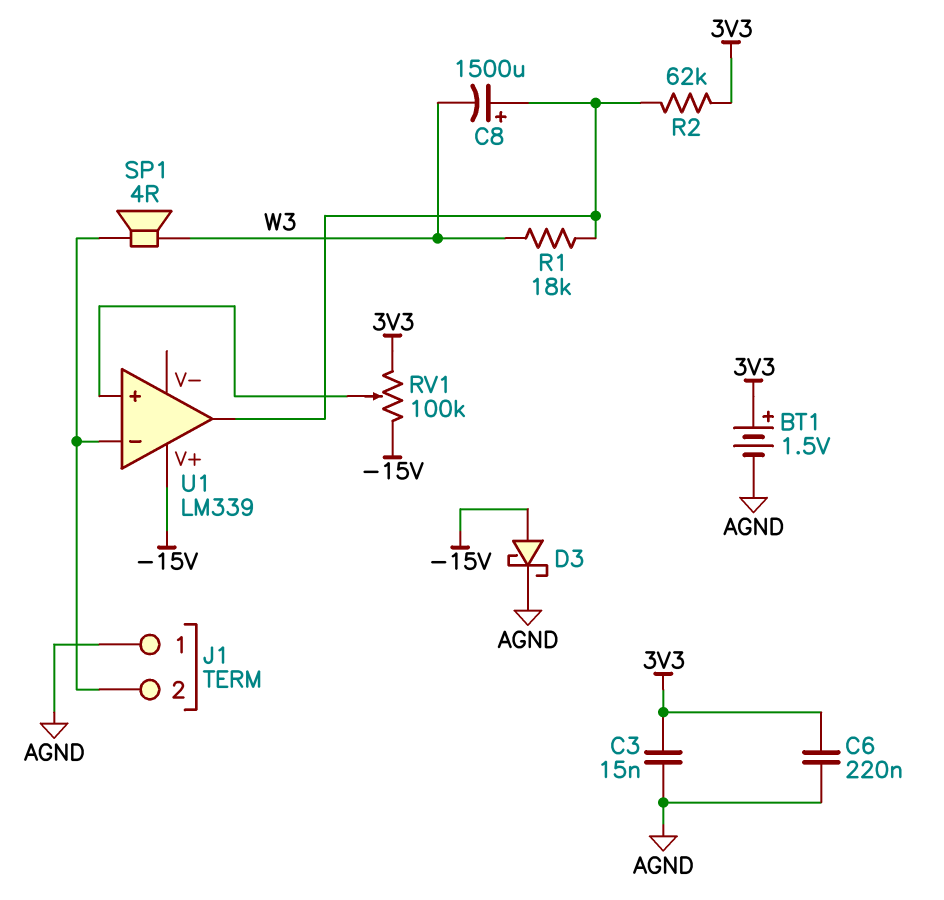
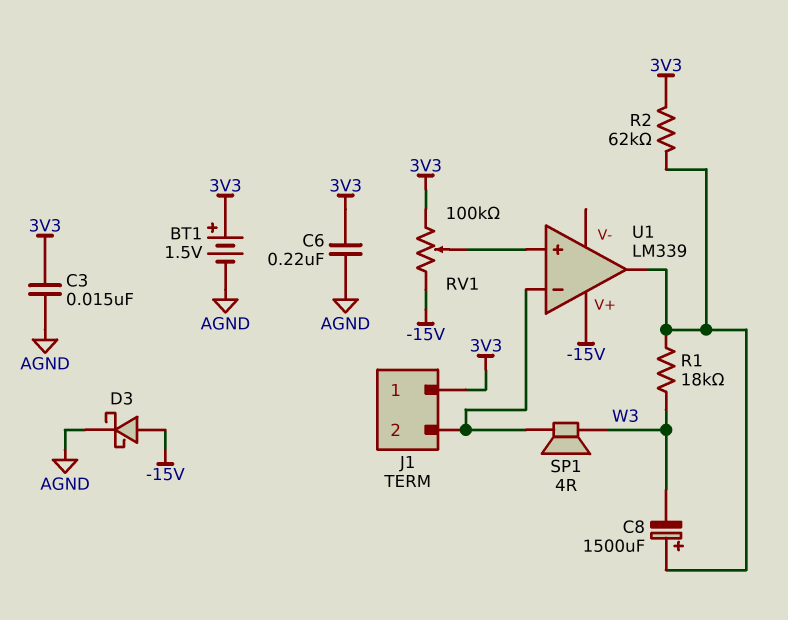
J1 pin 1: AGND -> 3V3

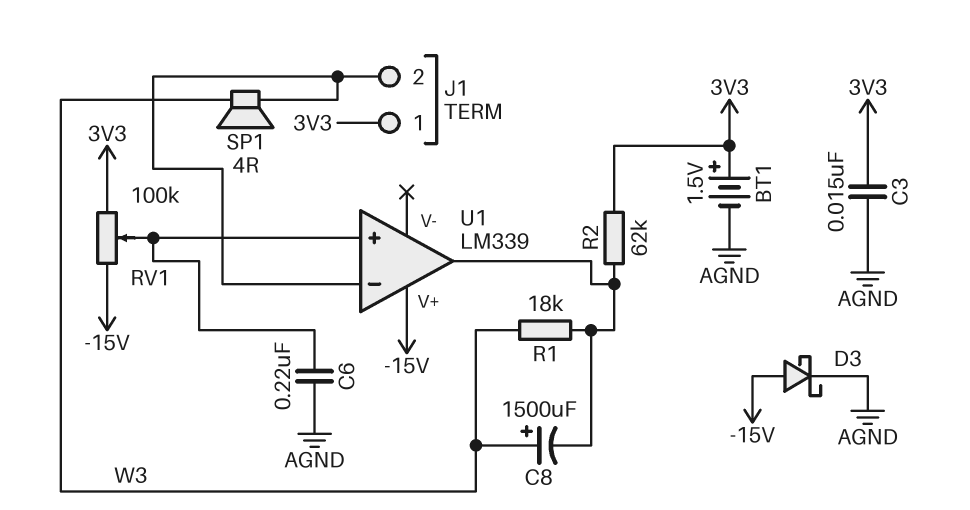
C6: 220nF (3V3, AGND) -> 220nF (AGND, U1/in+)
C8: 1500uF (plus U1/out, minus W3) -> 1500uF (plus W3, minus U1/out)

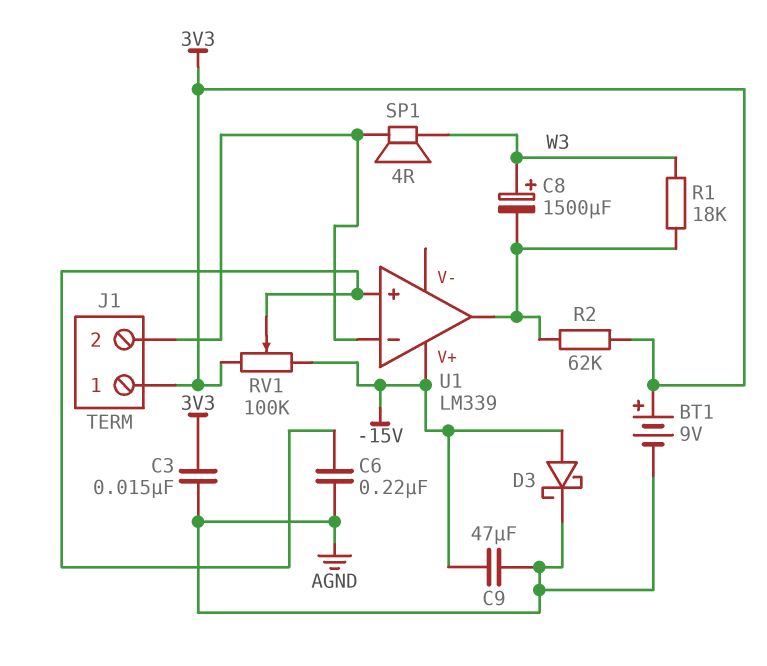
BT1: 1.5V (plus 3V3, minus AGND) -> 9V (plus 3V3, minus AGND)
C9: none -> 47uF (-15V, AGND)

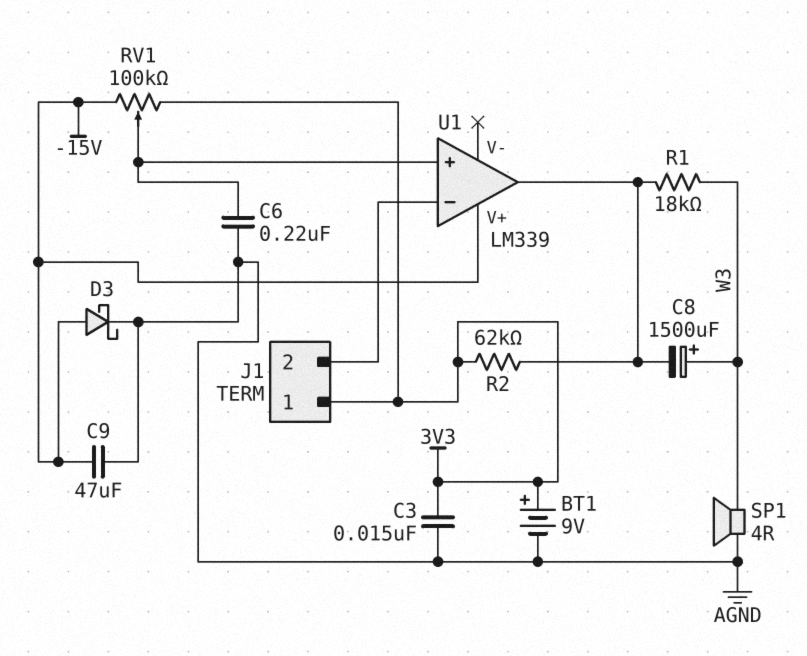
SP1: speaker 4R (J1/2, W3) -> speaker 4R (AGND, W3)

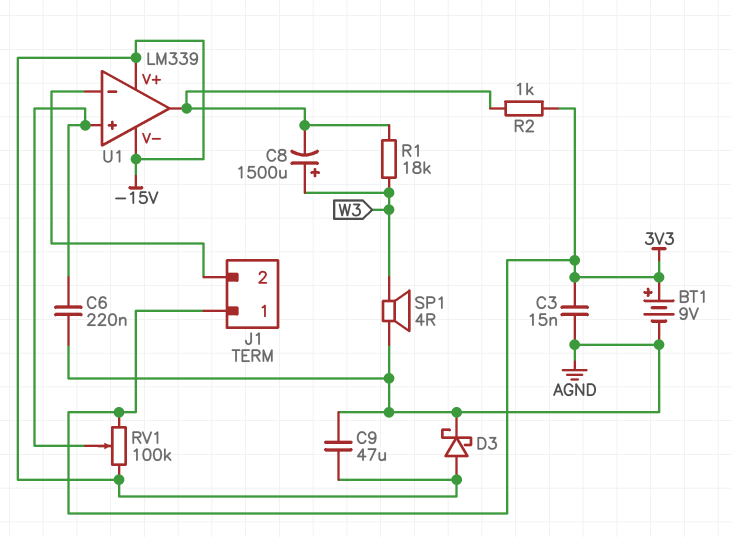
R2: 62k (3V3, U1/out) -> 1k (3V3, U1/out)
U1 pin V-: none -> -15V

